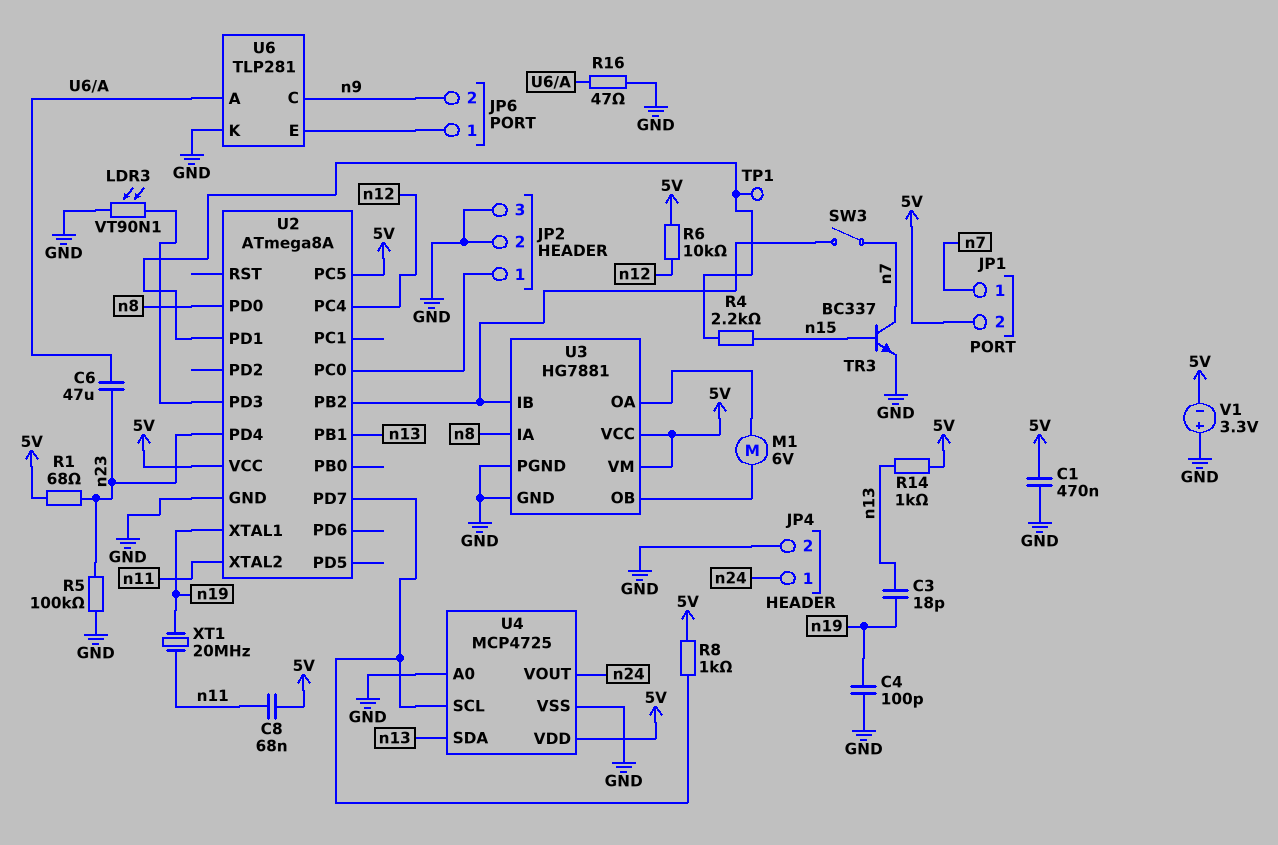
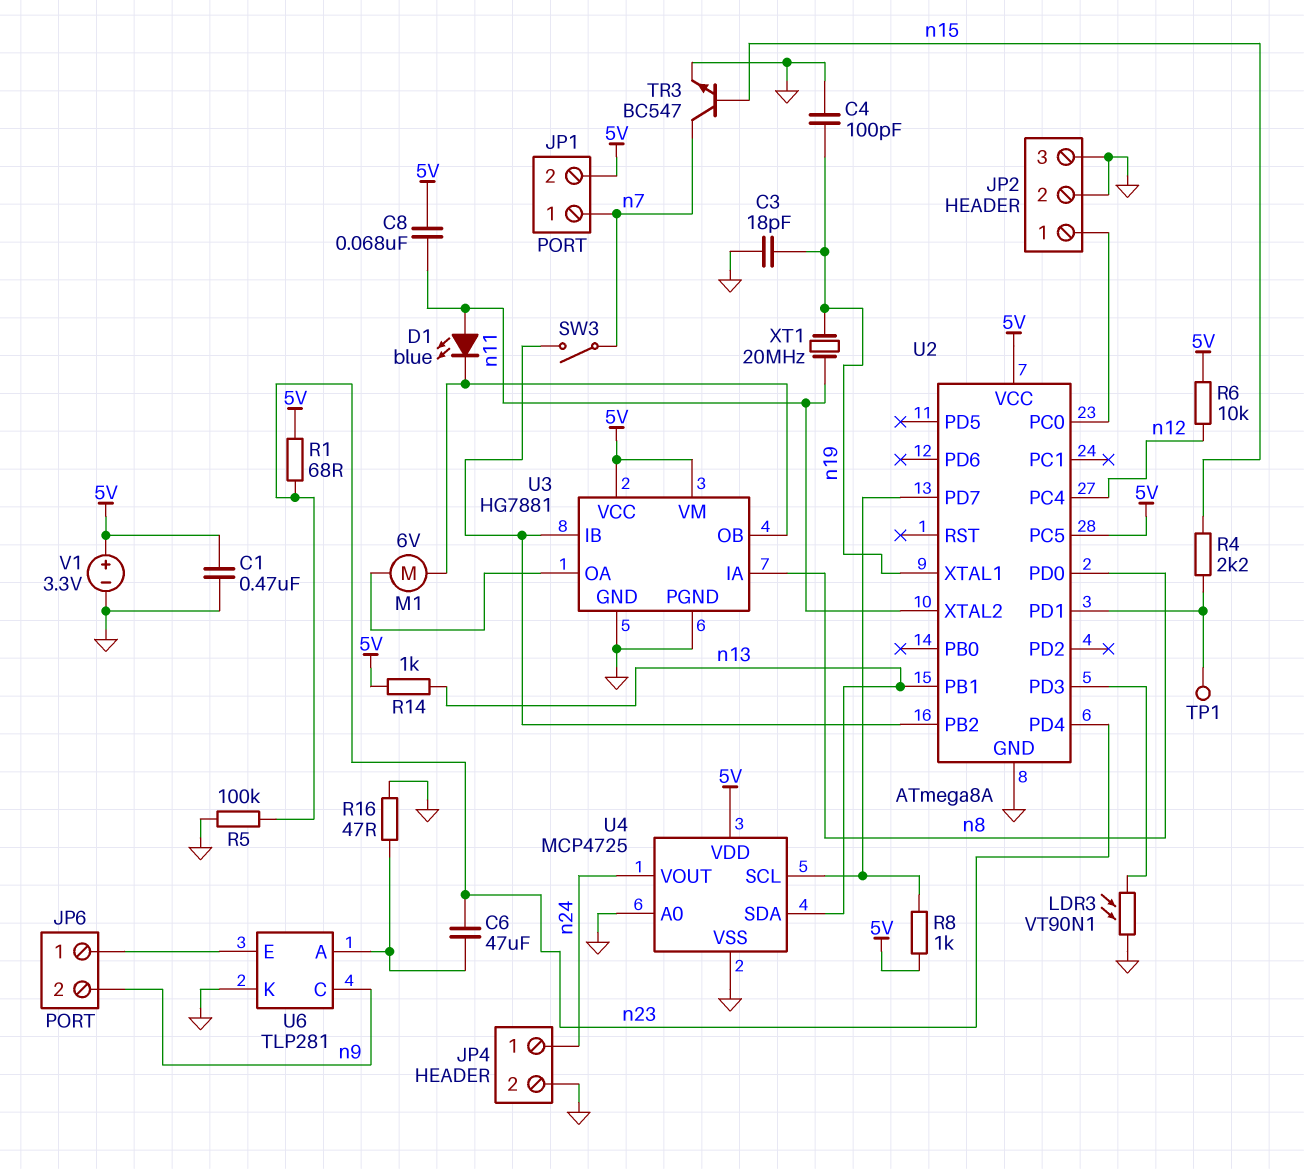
C3: 18pF (n13, n19) -> 18pF (GND, n19)
D1: none -> LED blue (A n11, K U3/OB)
TR3: NPN BC337 (B n15, C n7, E GND) -> NPN BC547 (B n15, C n7, E GND)
V1: 3.3V (plus GND, minus 5V) -> 3.3V (plus 5V, minus GND)

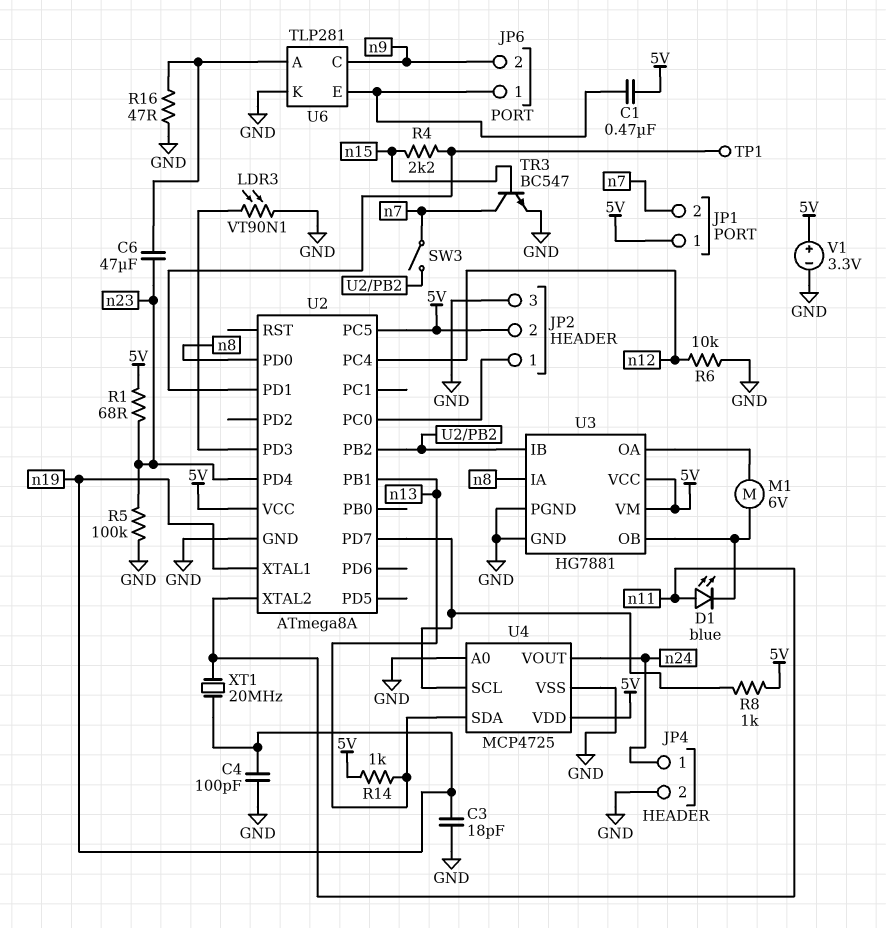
C1: 470nF (5V, GND) -> 470nF (5V, JP6/1)
C8: 68nF (5V, n11) -> none
JP1 pin 1: n7 -> 5V
JP1 pin 2: 5V -> n7
JP2 pin 2: GND -> 5V
R6: 10k (5V, n12) -> 10k (GND, n12)

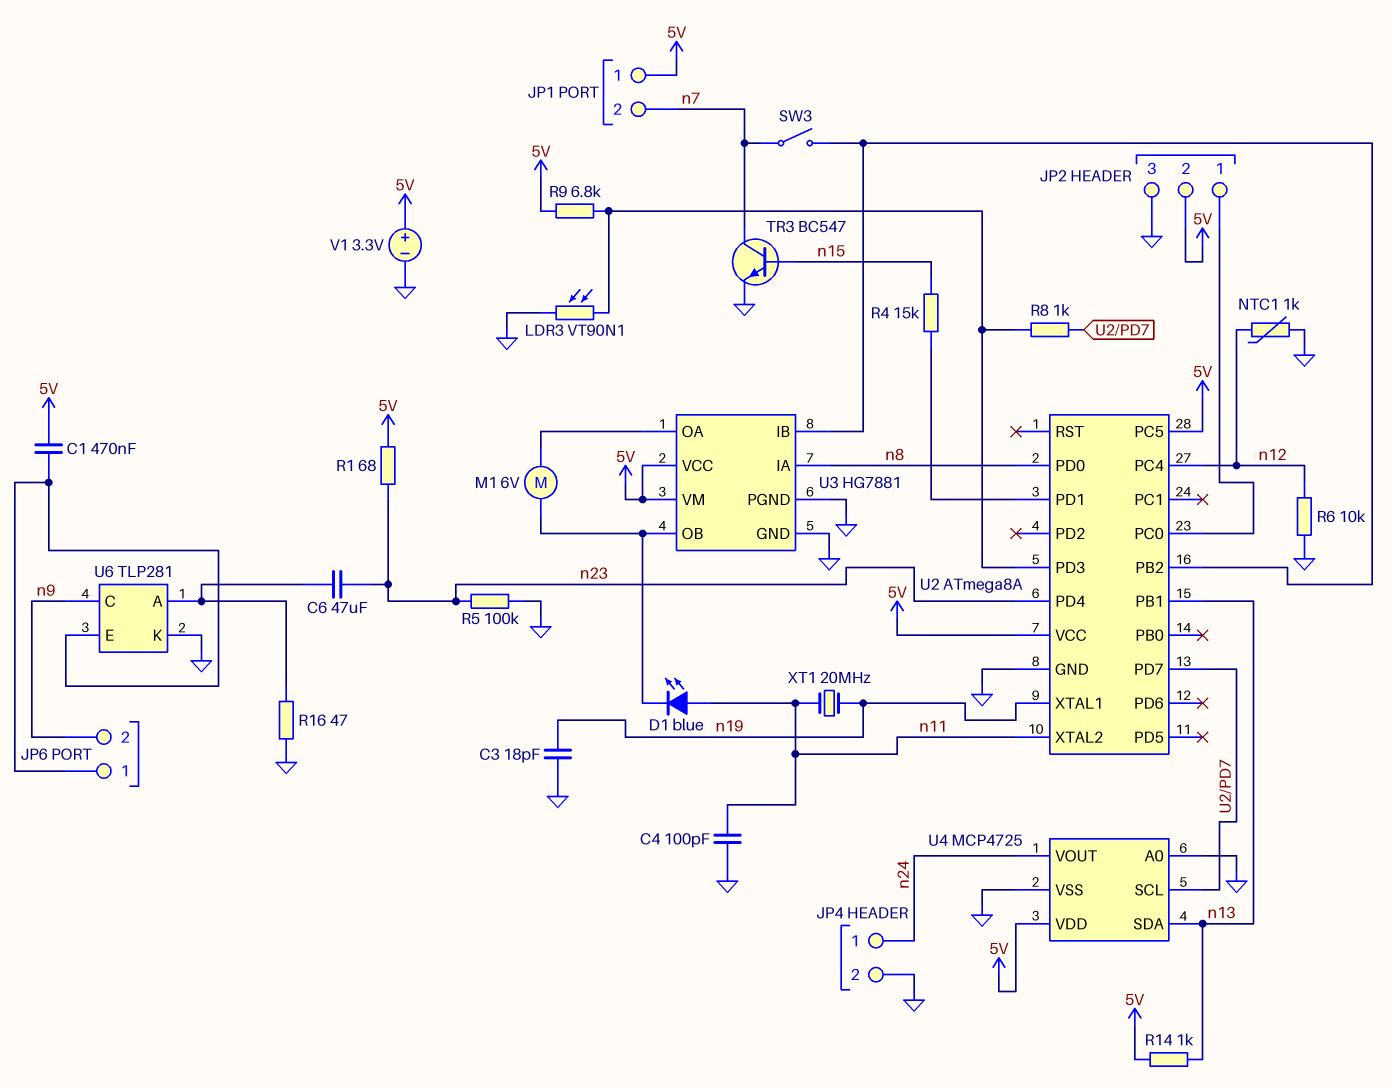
C4: 100pF (GND, n19) -> 100pF (GND, n11)
NTC1: none -> 1k (GND, n12)
R4: 2.2k (U2/PD1, n15) -> 15k (U2/PD1, n15)
R8: 1k (5V, U2/PD7) -> 1k (U2/PD3, U2/PD7)
R9: none -> 6.8k (5V, U2/PD3)
TP1: test point (U2/PD1) -> none

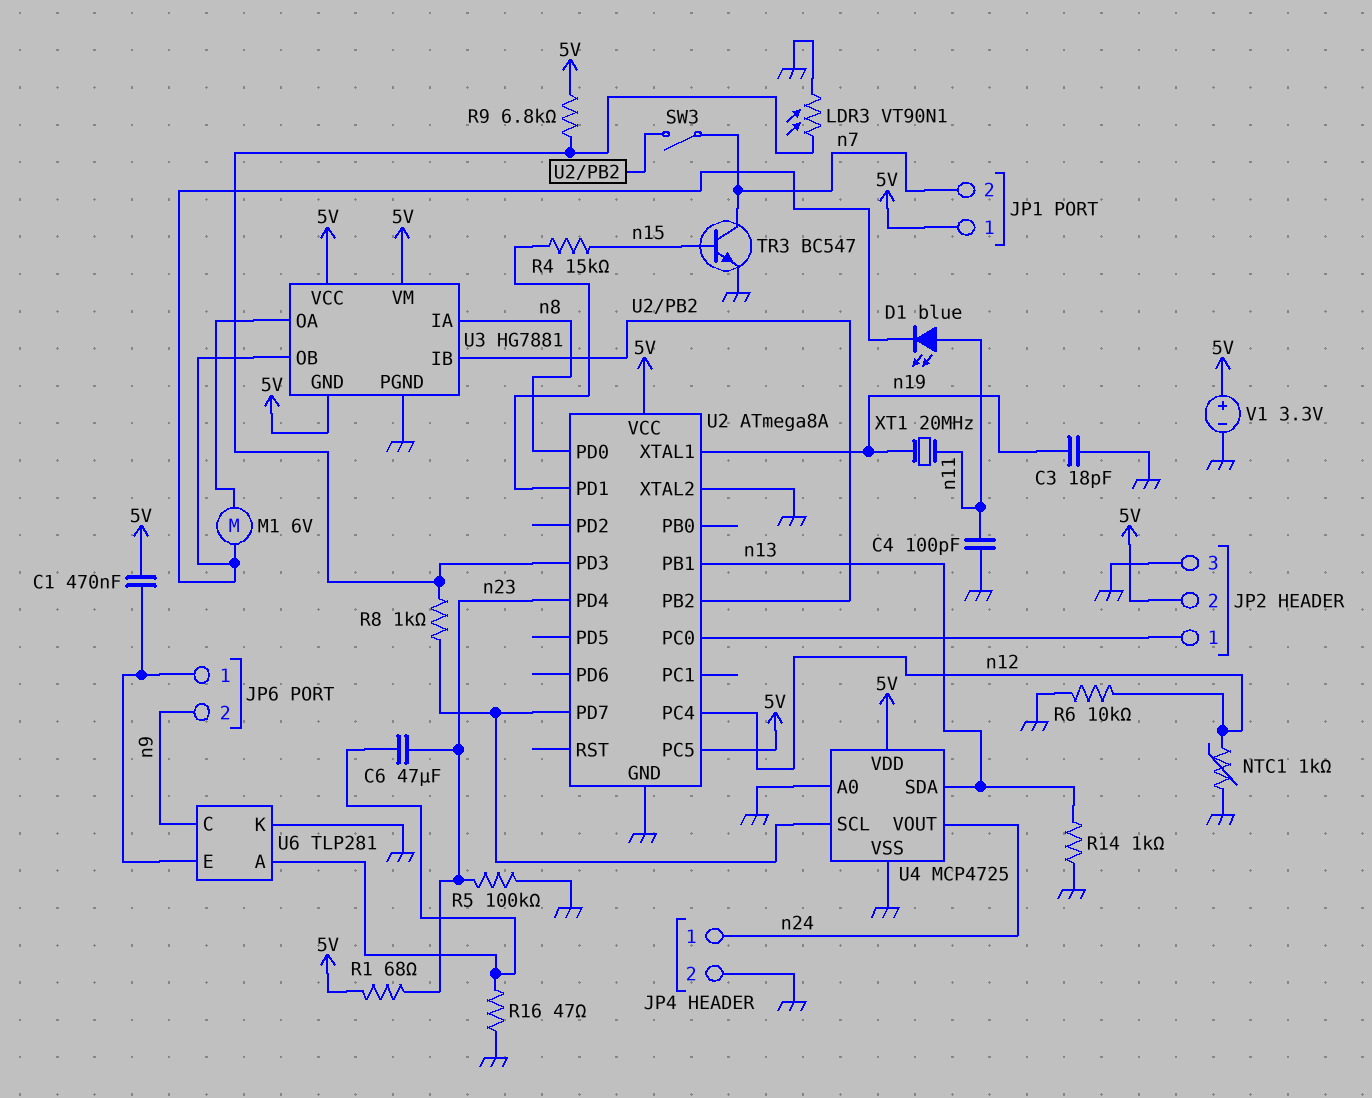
R14: 1k (5V, n13) -> 1k (GND, n13)
U2 pin XTAL2: n11 -> GND
U3 pin GND: GND -> 5V

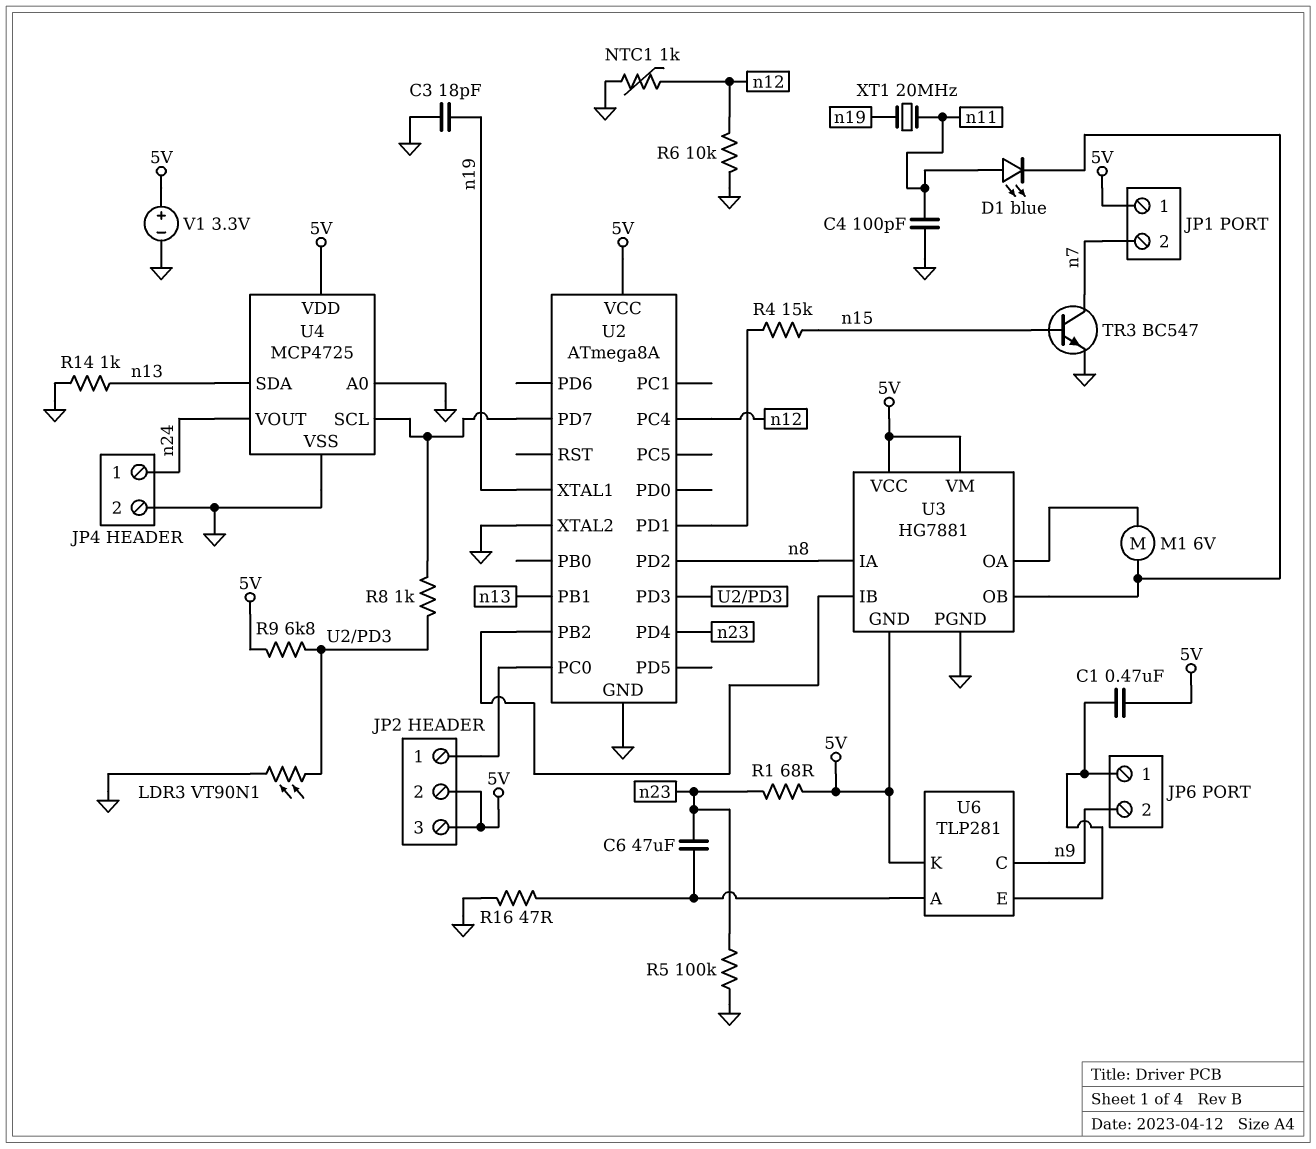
JP2 pin 3: GND -> 5V
SW3: switch (U2/PB2, n7) -> none
U2 pin PC5: 5V -> none
U2 pin PD0: n8 -> none
U2 pin PD2: none -> n8
U6 pin K: GND -> 5V

